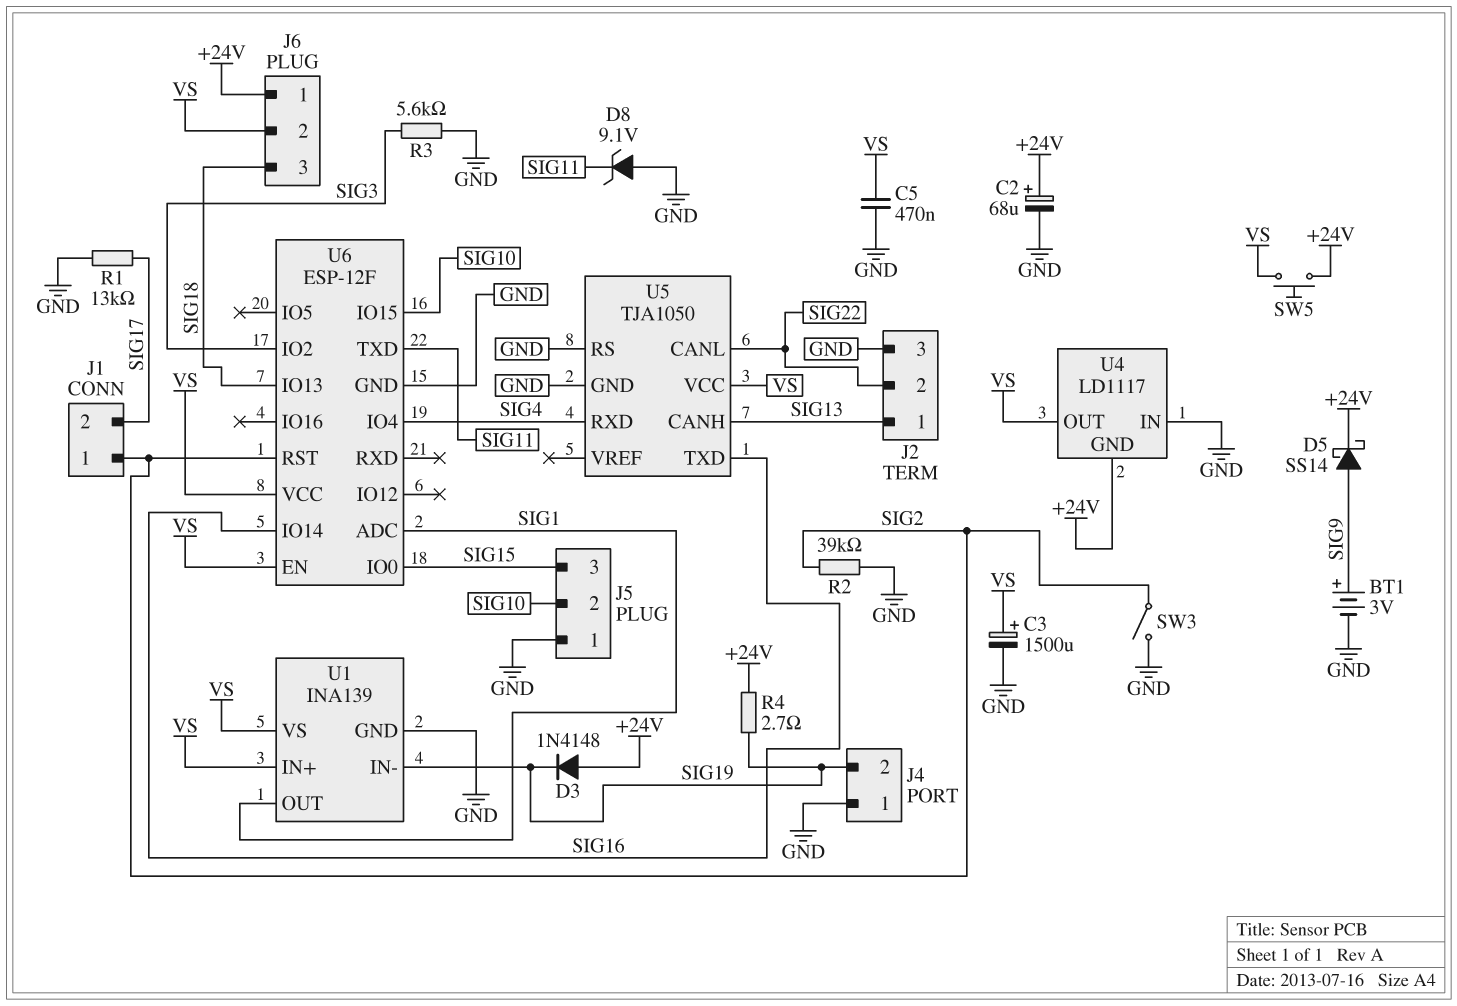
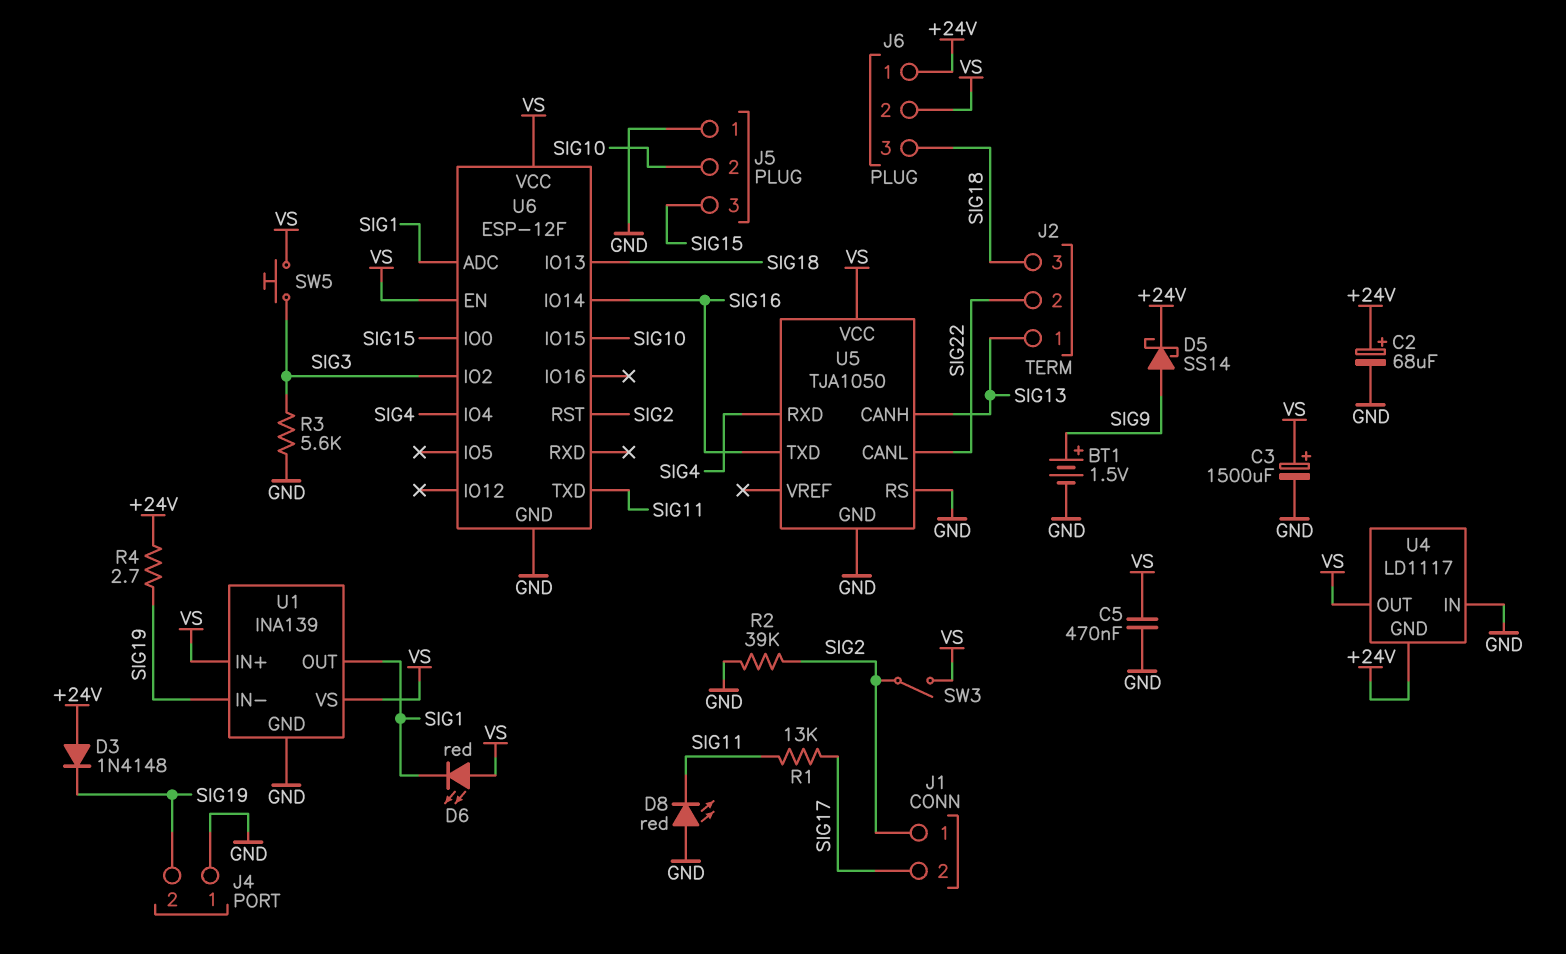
BT1: 3V (plus SIG9, minus GND) -> 1.5V (plus SIG9, minus GND)
D6: none -> LED red (A VS, K SIG1)
D8: zener 9.1V (A GND, K SIG11) -> LED red (A GND, K SIG11)
J2 pin 3: GND -> SIG18
R1: 13k (GND, SIG17) -> 13k (SIG11, SIG17)
SW3: switch (GND, SIG2) -> switch (SIG2, VS)
SW5: button (+24V, VS) -> button (SIG3, VS)

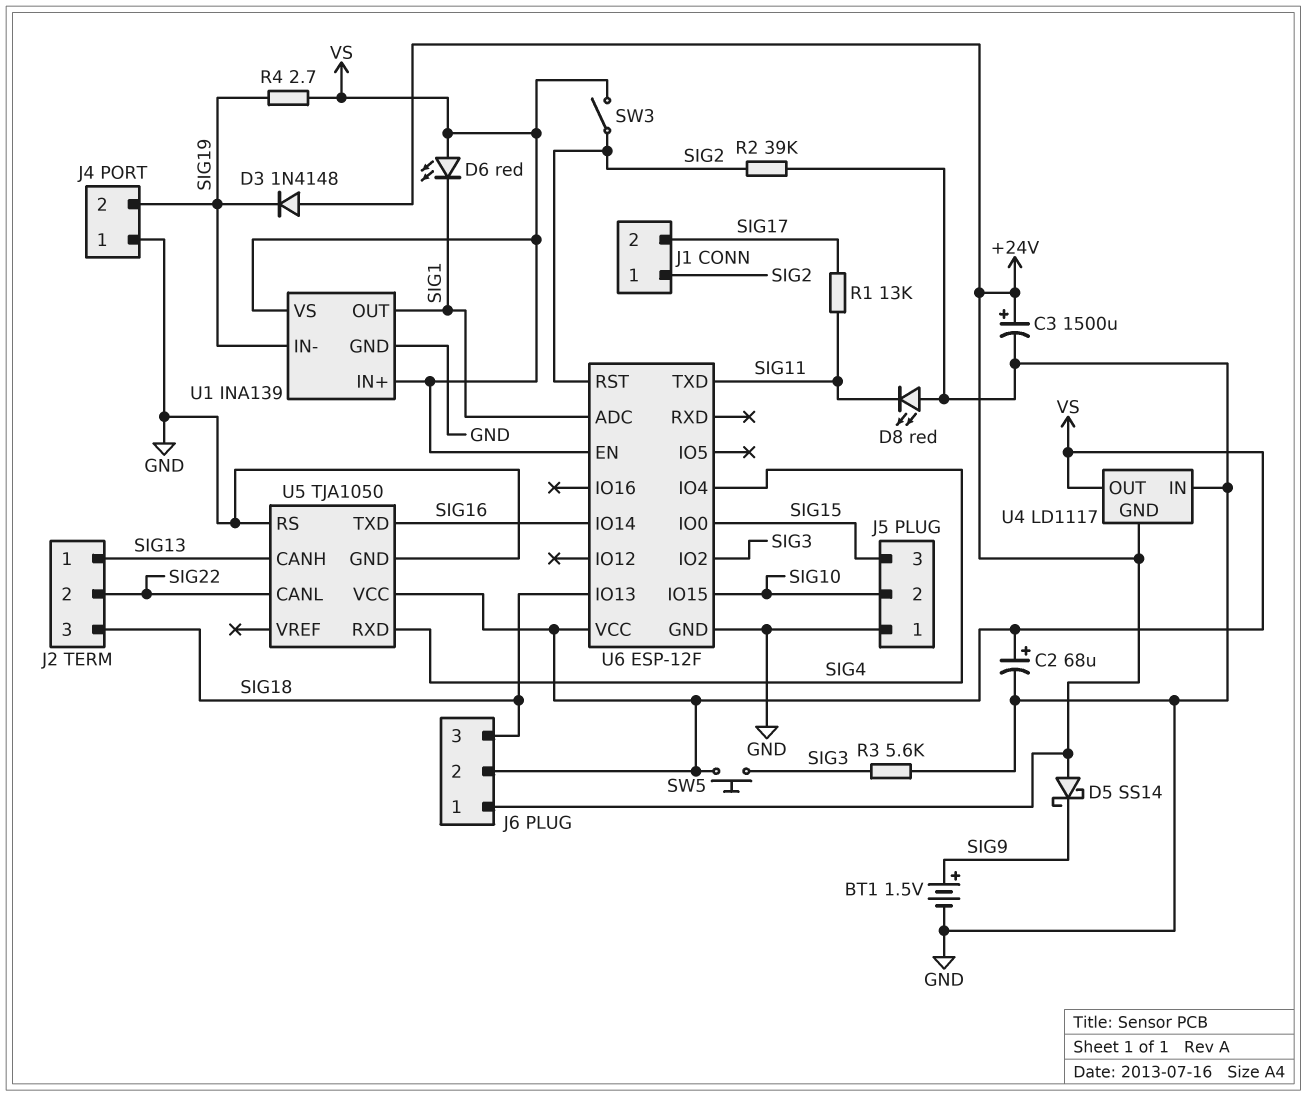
C2: 68uF (plus +24V, minus GND) -> 68uF (plus VS, minus GND)
C3: 1500uF (plus VS, minus GND) -> 1500uF (plus +24V, minus GND)
C5: 470nF (GND, VS) -> none
D5: schottky SS14 (A SIG9, K +24V) -> schottky SS14 (A +24V, K SIG9)
R4: 2.7 (+24V, SIG19) -> 2.7 (SIG19, VS)

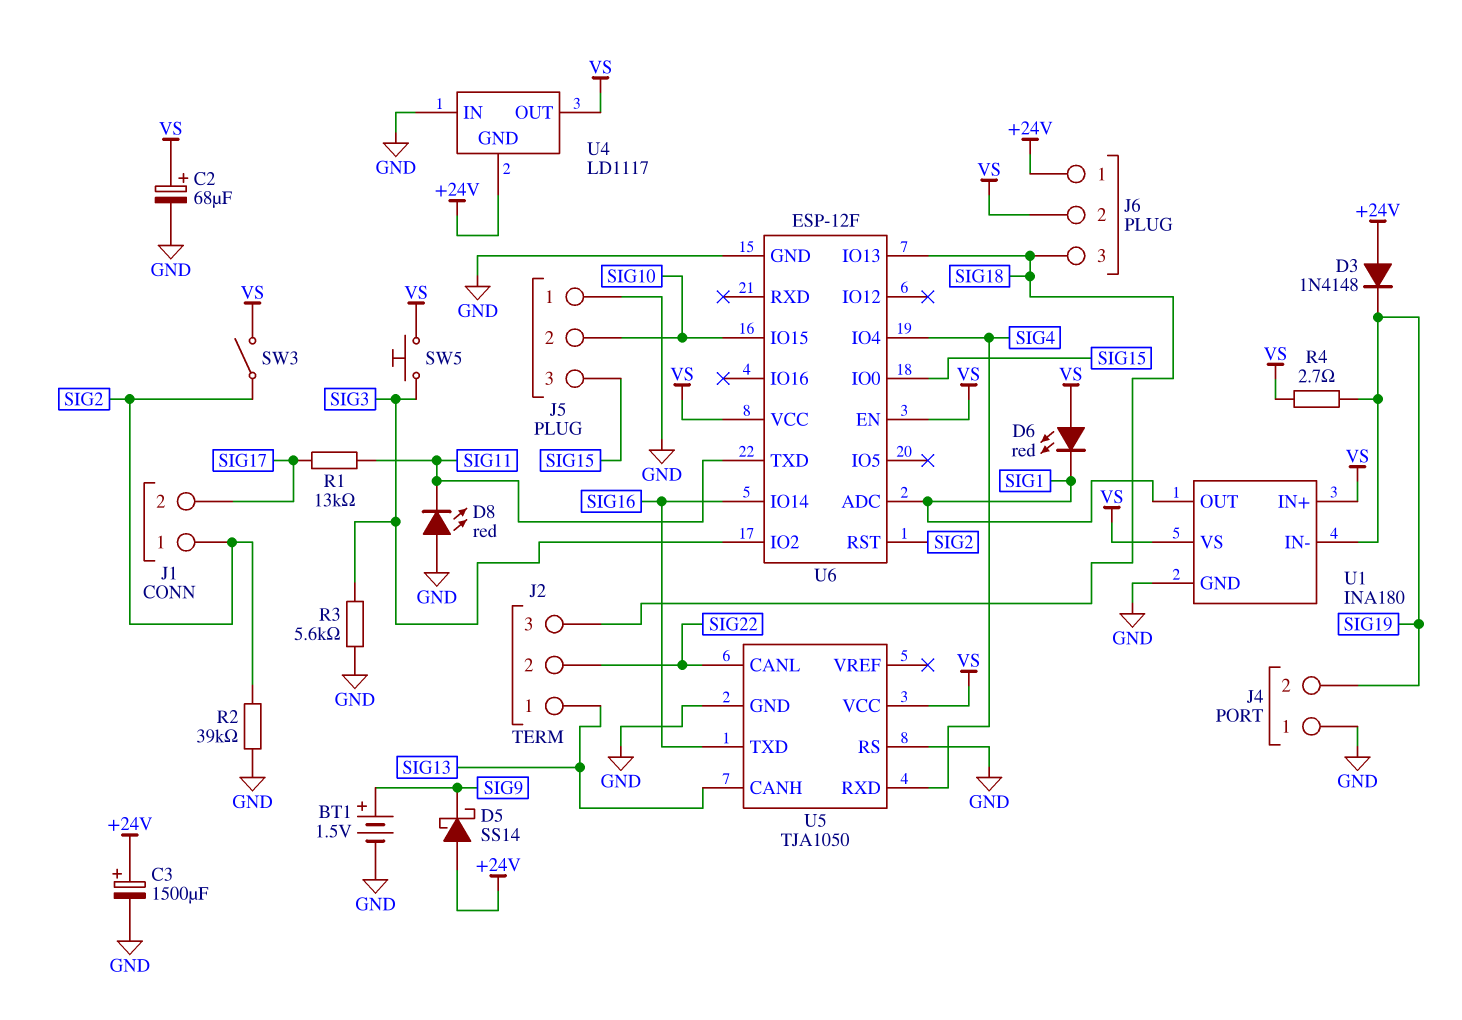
U1: INA139 -> INA180

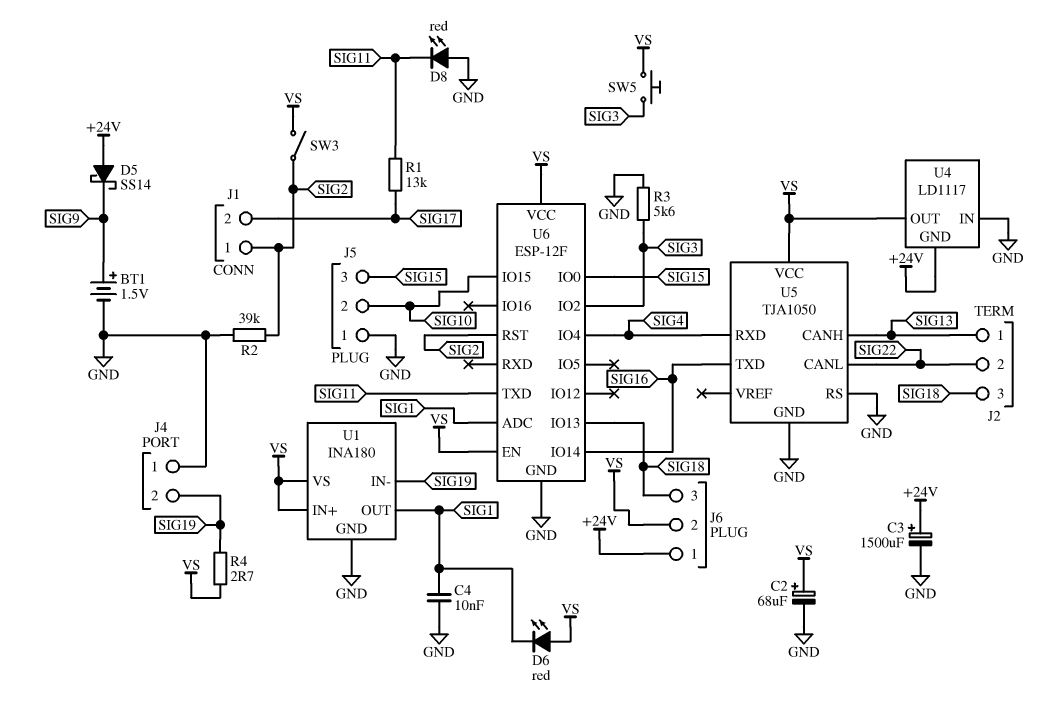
C4: none -> 10nF (GND, SIG1)
D3: diode 1N4148 (A +24V, K SIG19) -> none

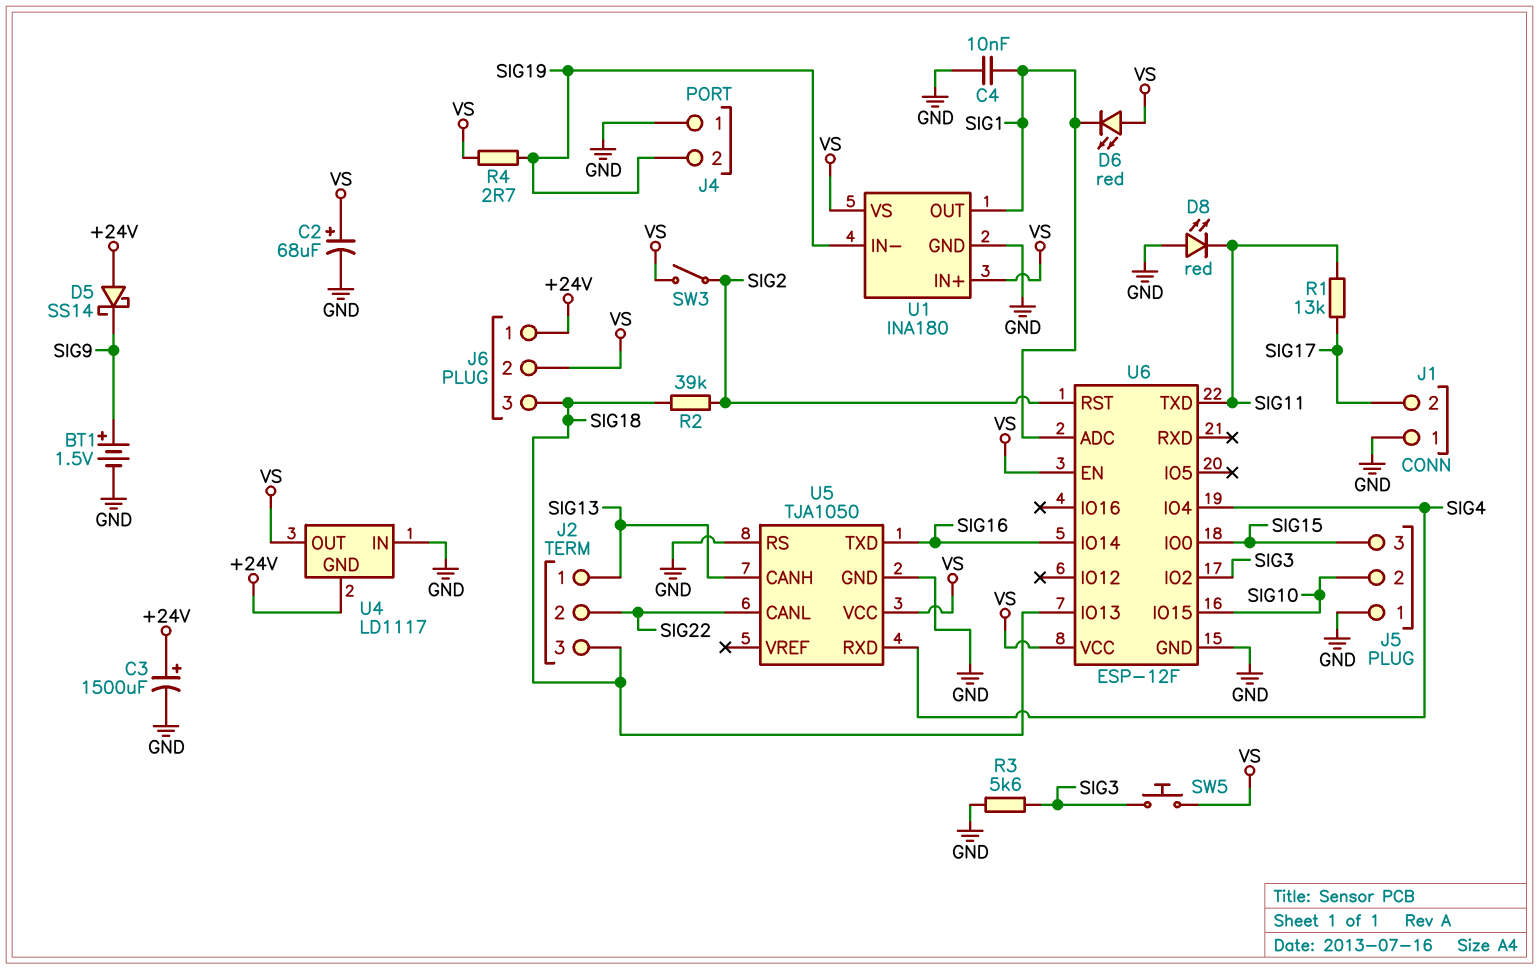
J1 pin 1: SIG2 -> GND
R2: 39k (GND, SIG2) -> 39k (SIG2, SIG18)

